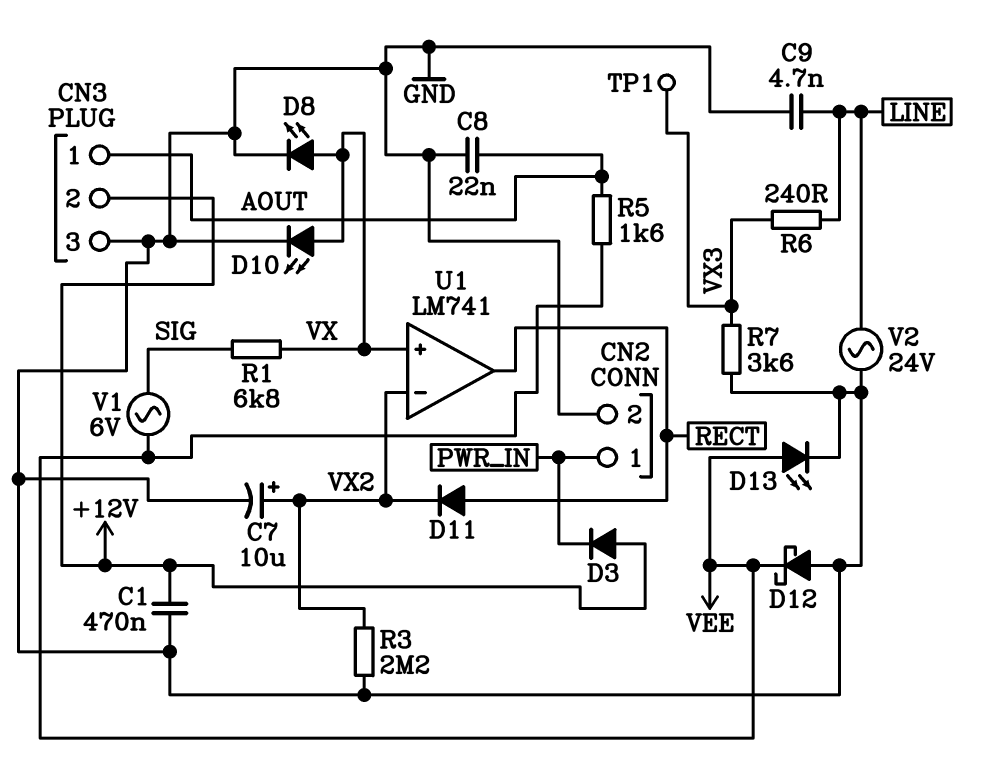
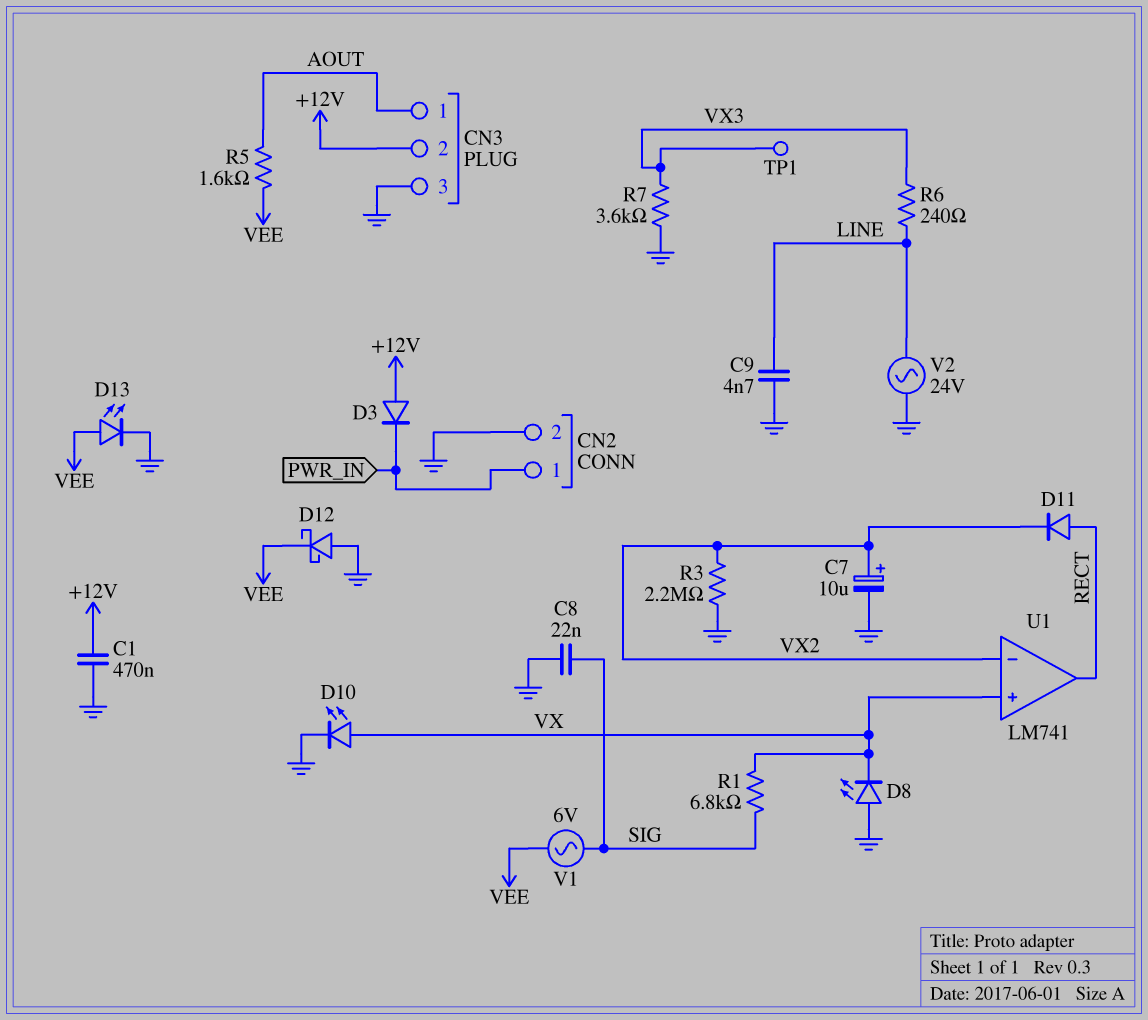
C8: 22nF (AOUT, GND) -> 22nF (GND, SIG)
D8: LED (A VX, K GND) -> LED (A GND, K VX)

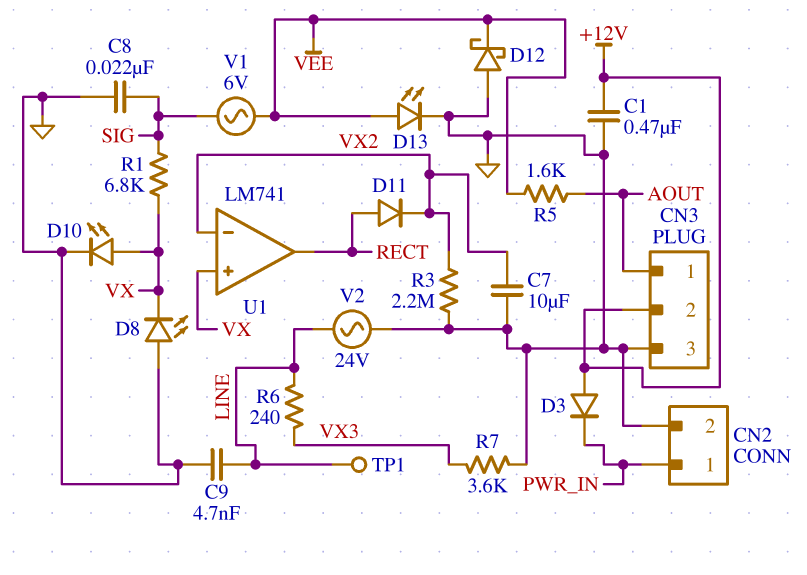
C7: 10uF (plus VX2, minus GND) -> 10uF (GND, VX2)
TP1: test point (VX3) -> test point (LINE)

